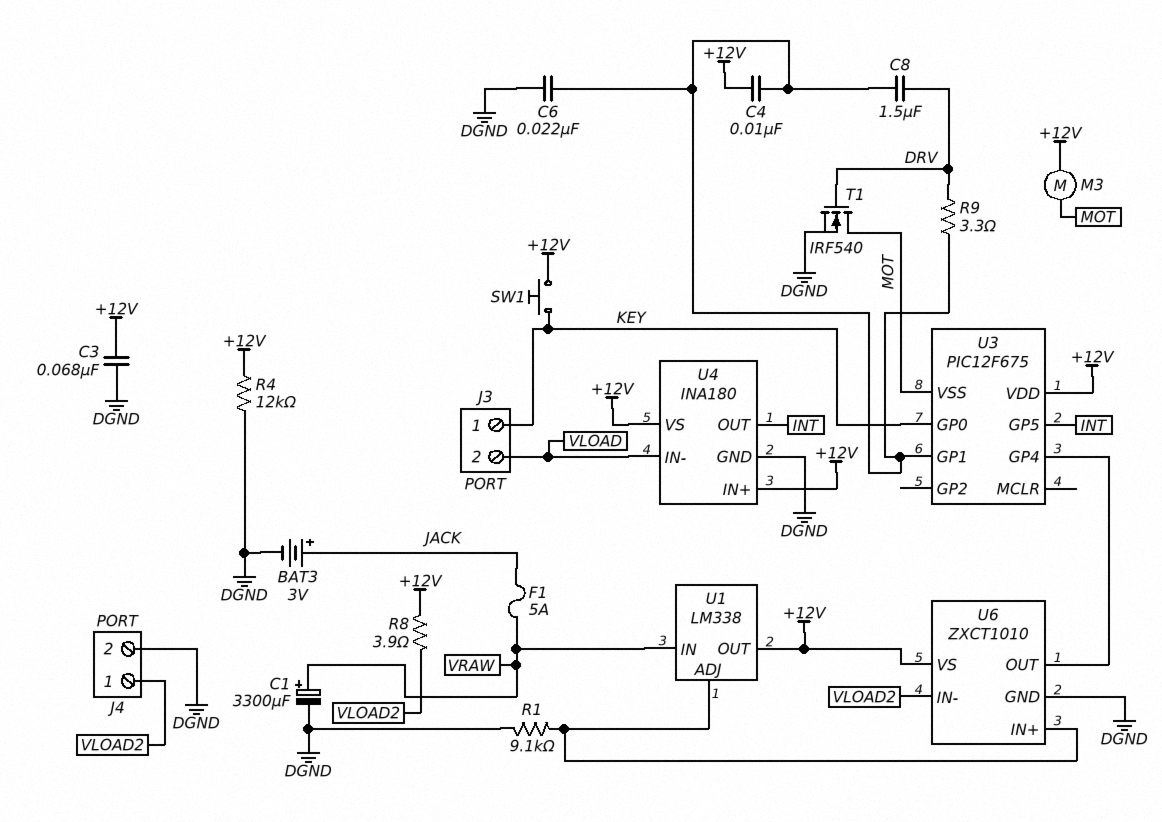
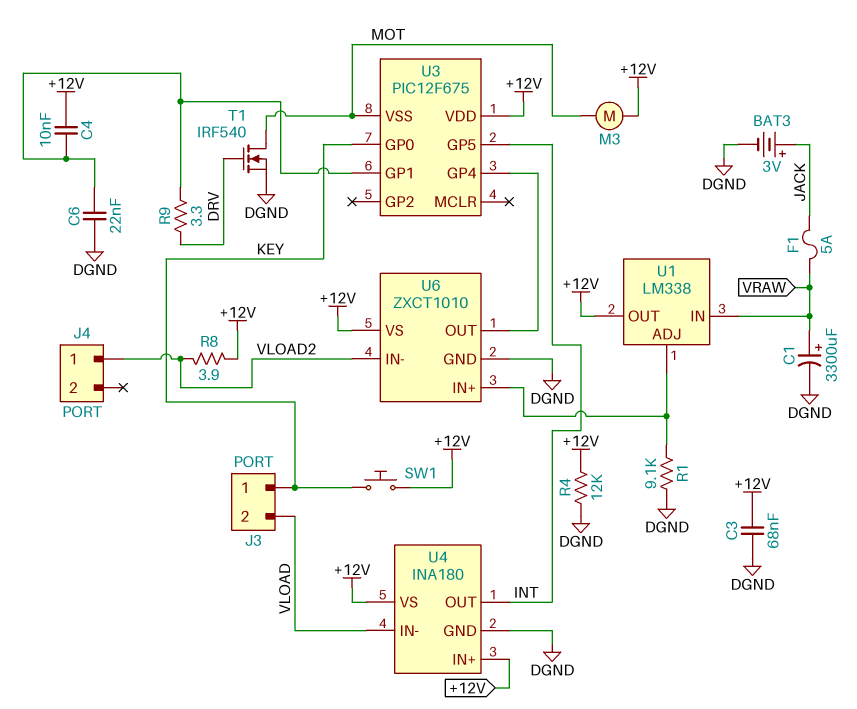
C8: 1.5uF (DRV, U3/GP1) -> none
J4 pin 2: DGND -> none

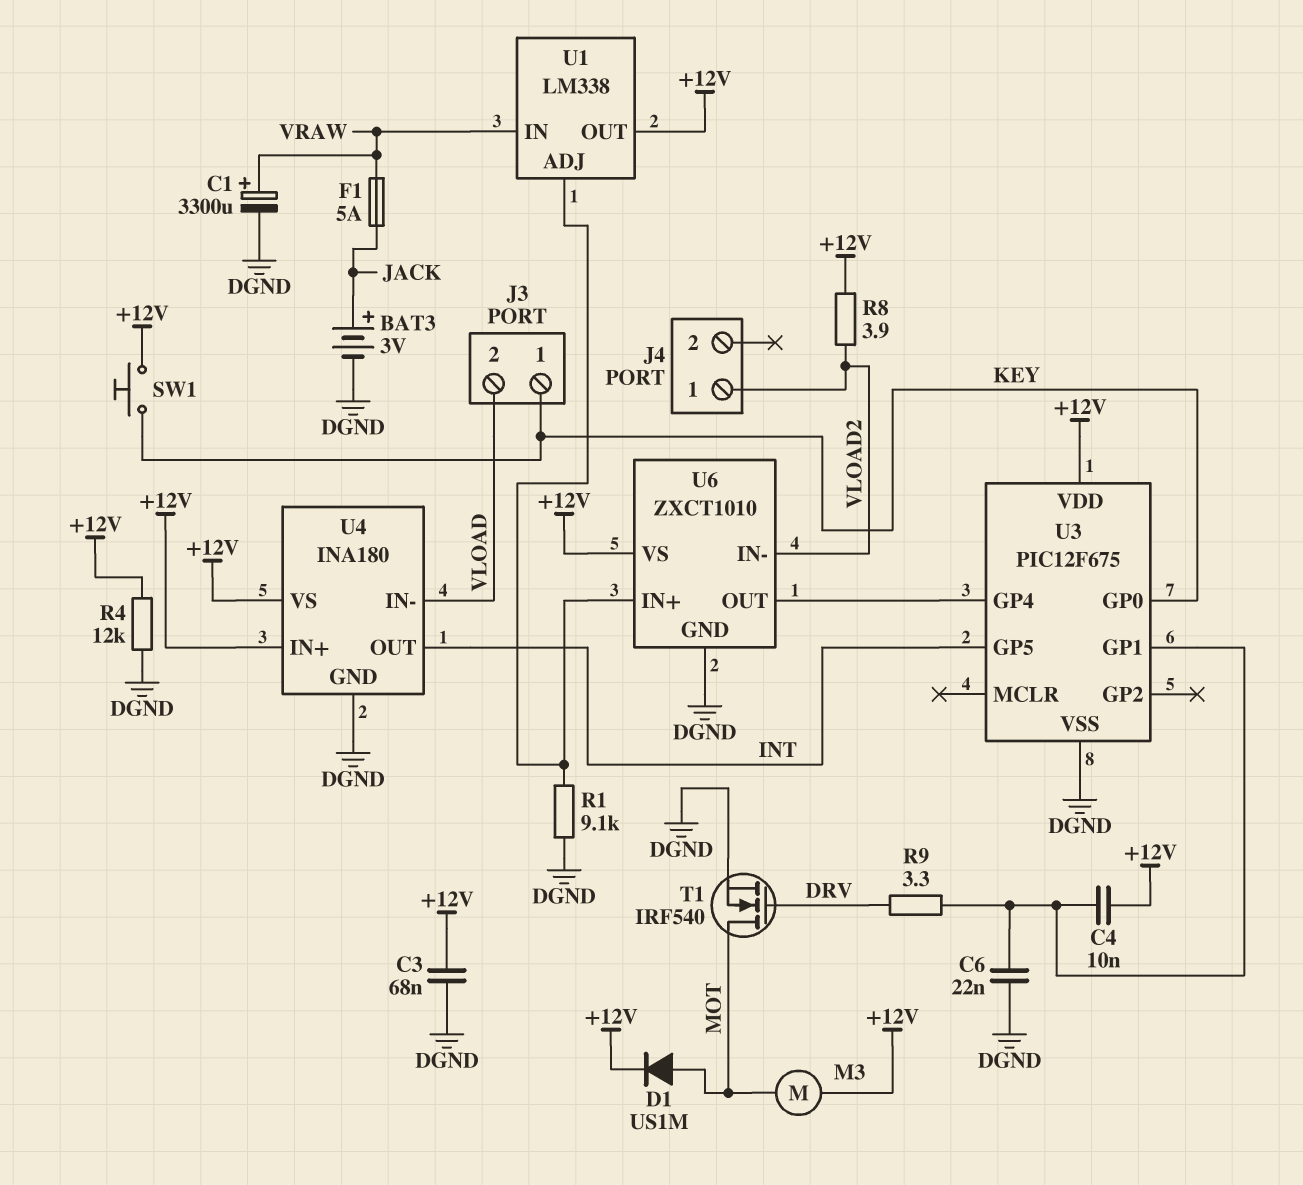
D1: none -> diode US1M (A MOT, K +12V)
U3 pin VSS: MOT -> DGND

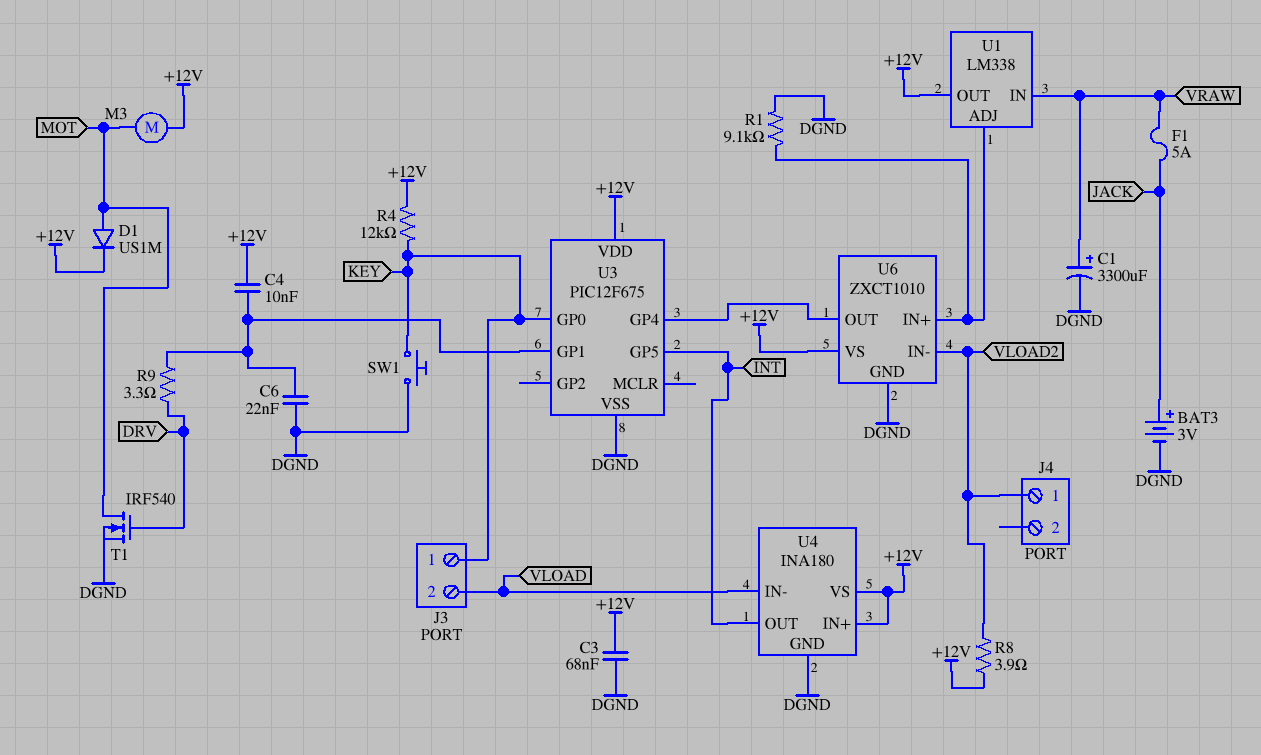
R4: 12k (+12V, DGND) -> 12k (+12V, KEY)
SW1: button (+12V, KEY) -> button (DGND, KEY)

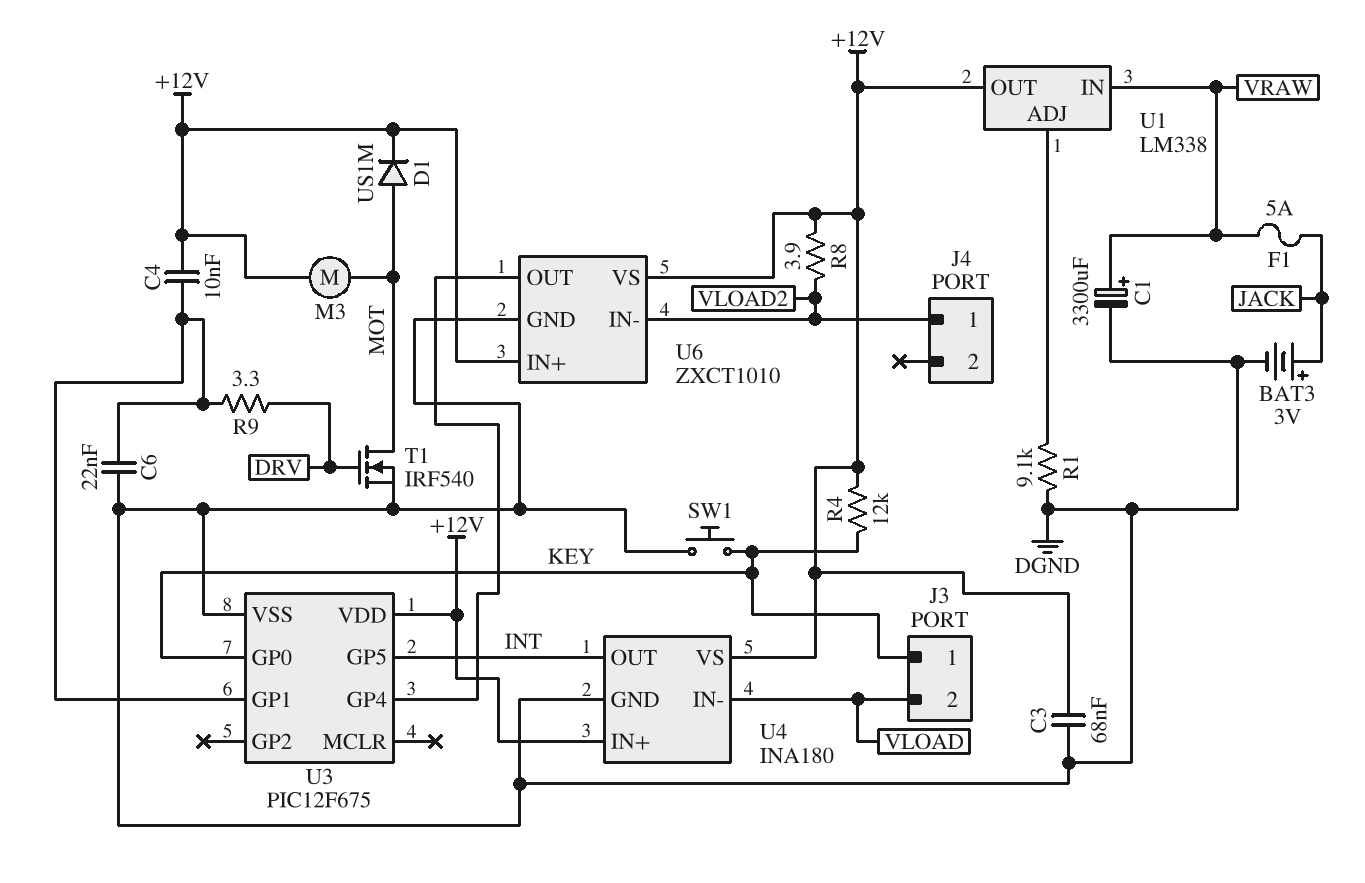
U6 pin IN+: U1/ADJ -> +12V

